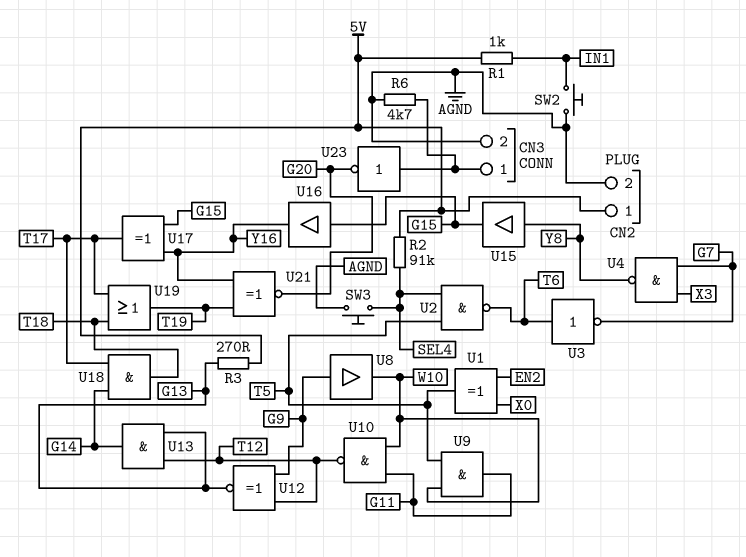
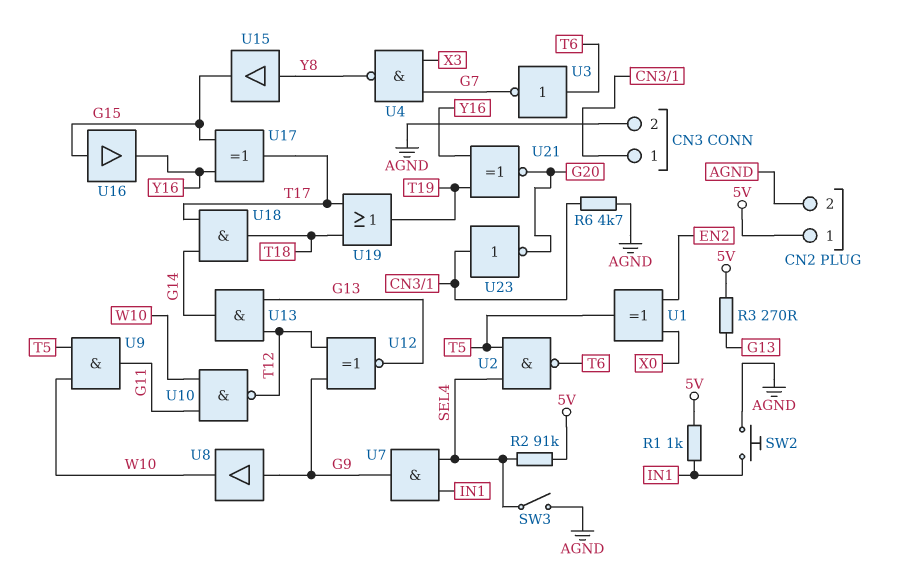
SW3: button (AGND, SEL4) -> switch (AGND, SEL4)
U7: none -> AND (in IN1, in SEL4, out G9)

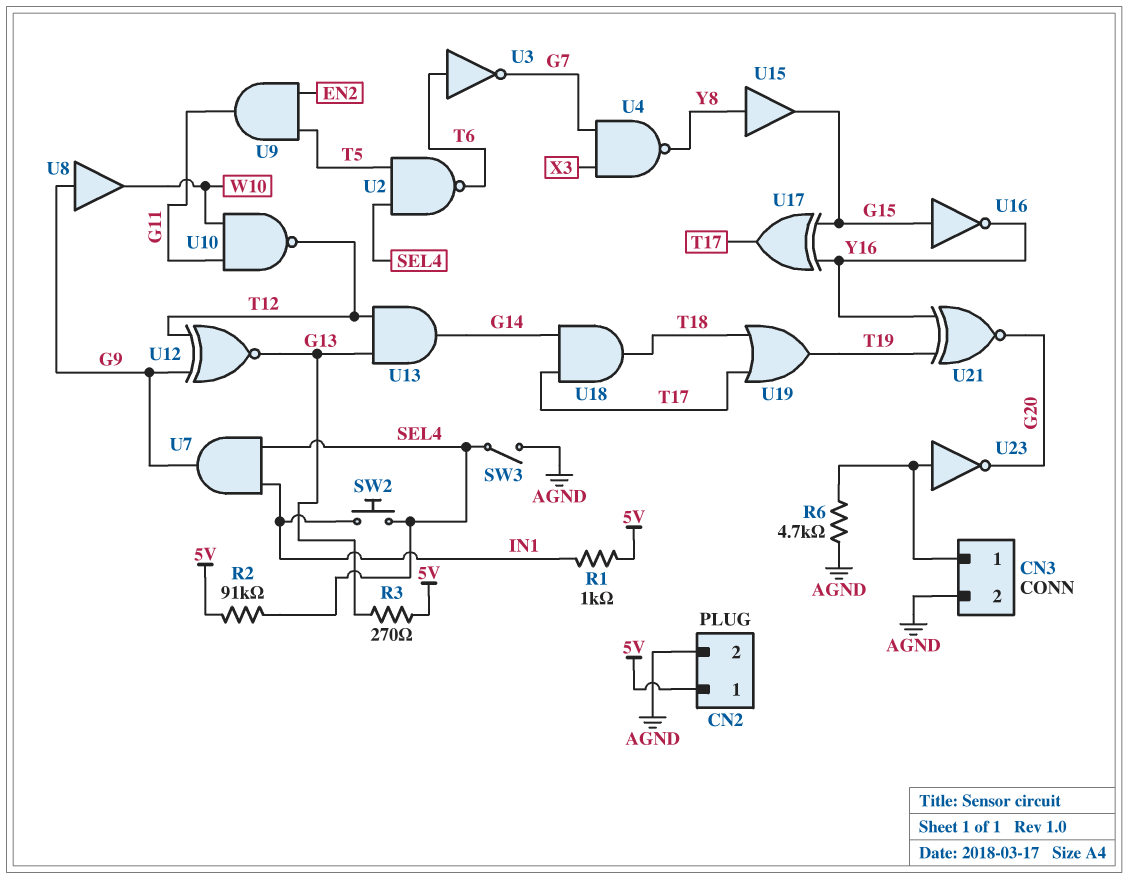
SW2: button (AGND, IN1) -> button (IN1, SEL4)
U1: XOR (in EN2, in X0, out T5) -> none
U9: AND (in T5, in W10, out G11) -> AND (in EN2, in T5, out G11)
U16: buffer (in G15, out Y16) -> NOT (in G15, out Y16)

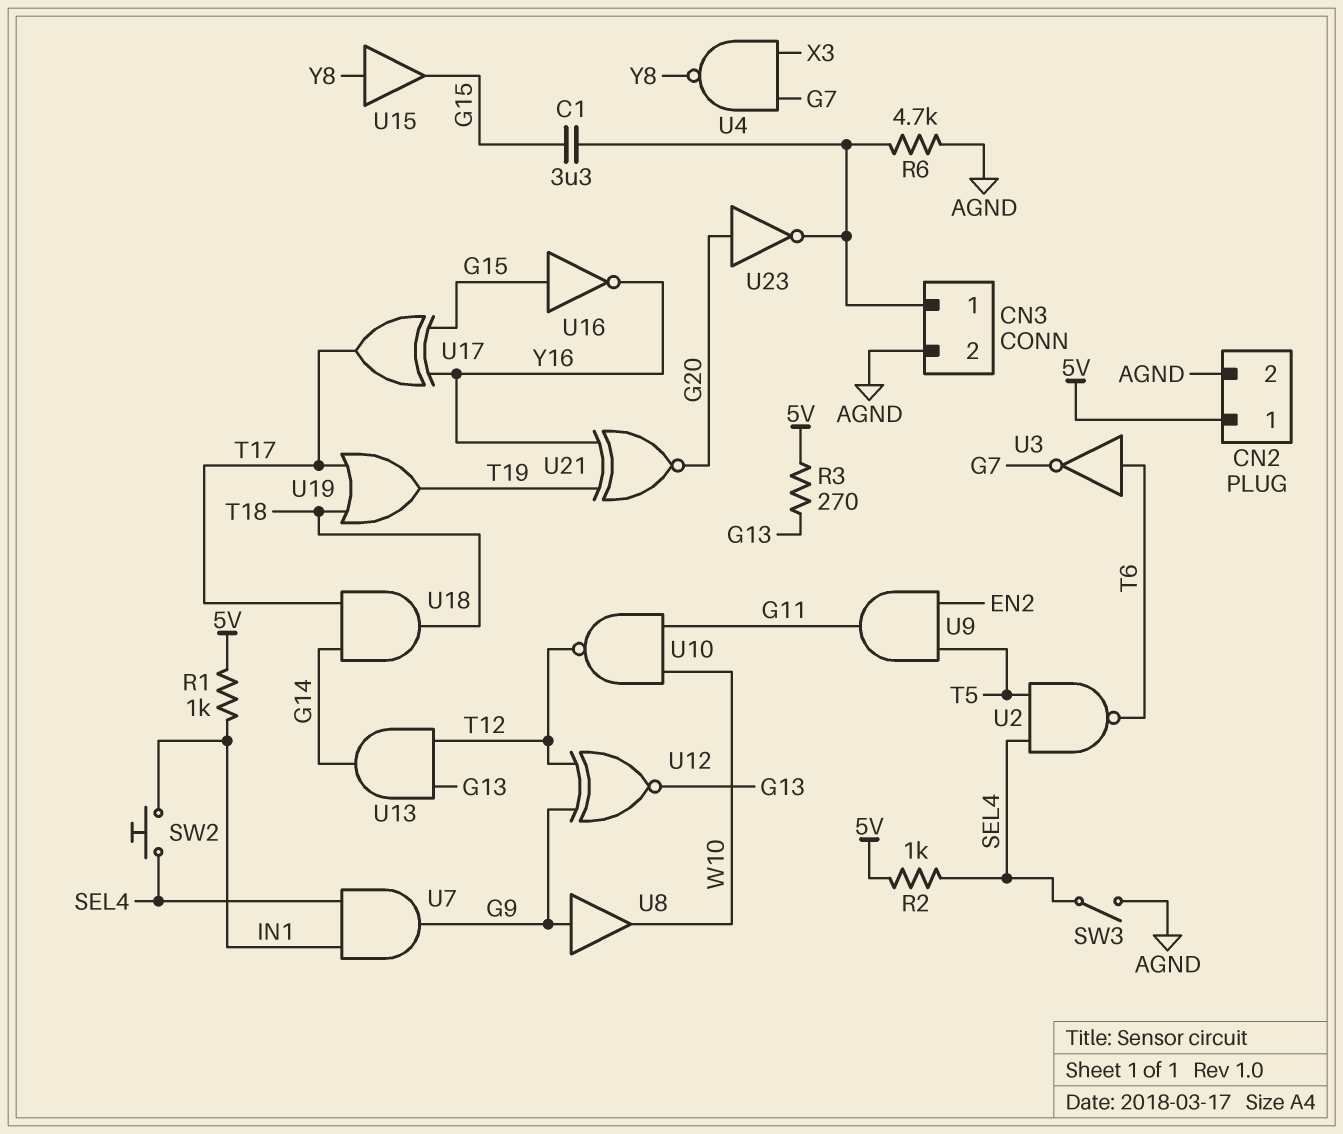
C1: none -> 3.3uF (CN3/1, G15)
R2: 91k (5V, SEL4) -> 1k (5V, SEL4)
U23: NOT (in CN3/1, out G20) -> NOT (in G20, out CN3/1)

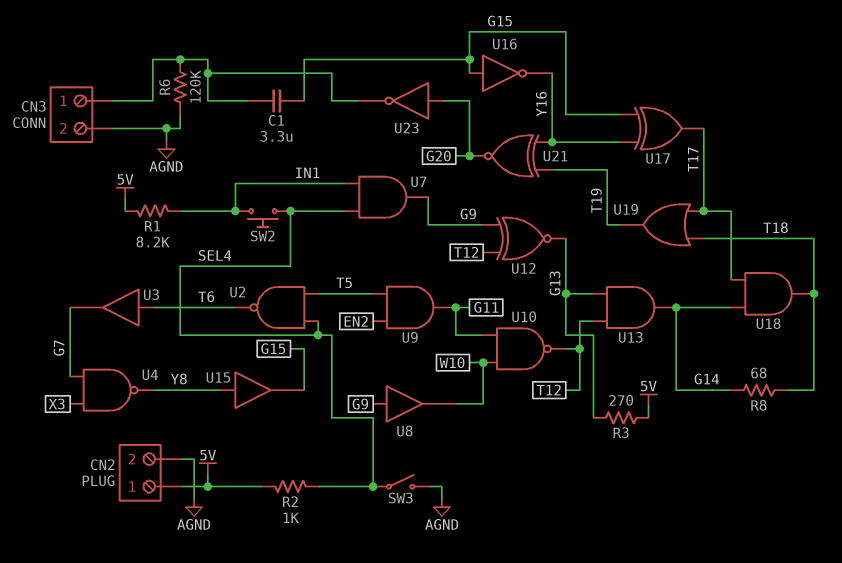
R1: 1k (5V, IN1) -> 8.2k (5V, IN1)
R6: 4.7k (AGND, CN3/1) -> 120k (AGND, CN3/1)
R8: none -> 68 (G14, T18)
U3: NOT (in T6, out G7) -> buffer (in T6, out G7)

